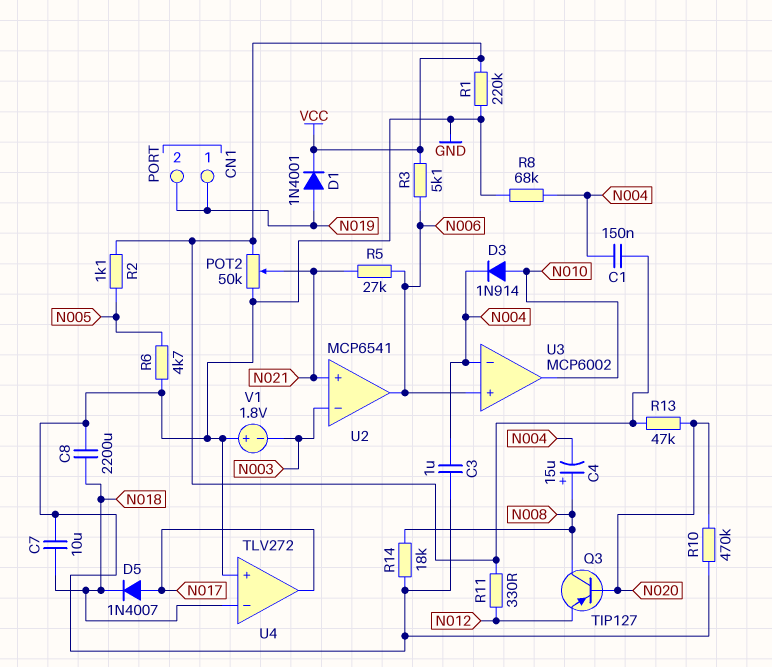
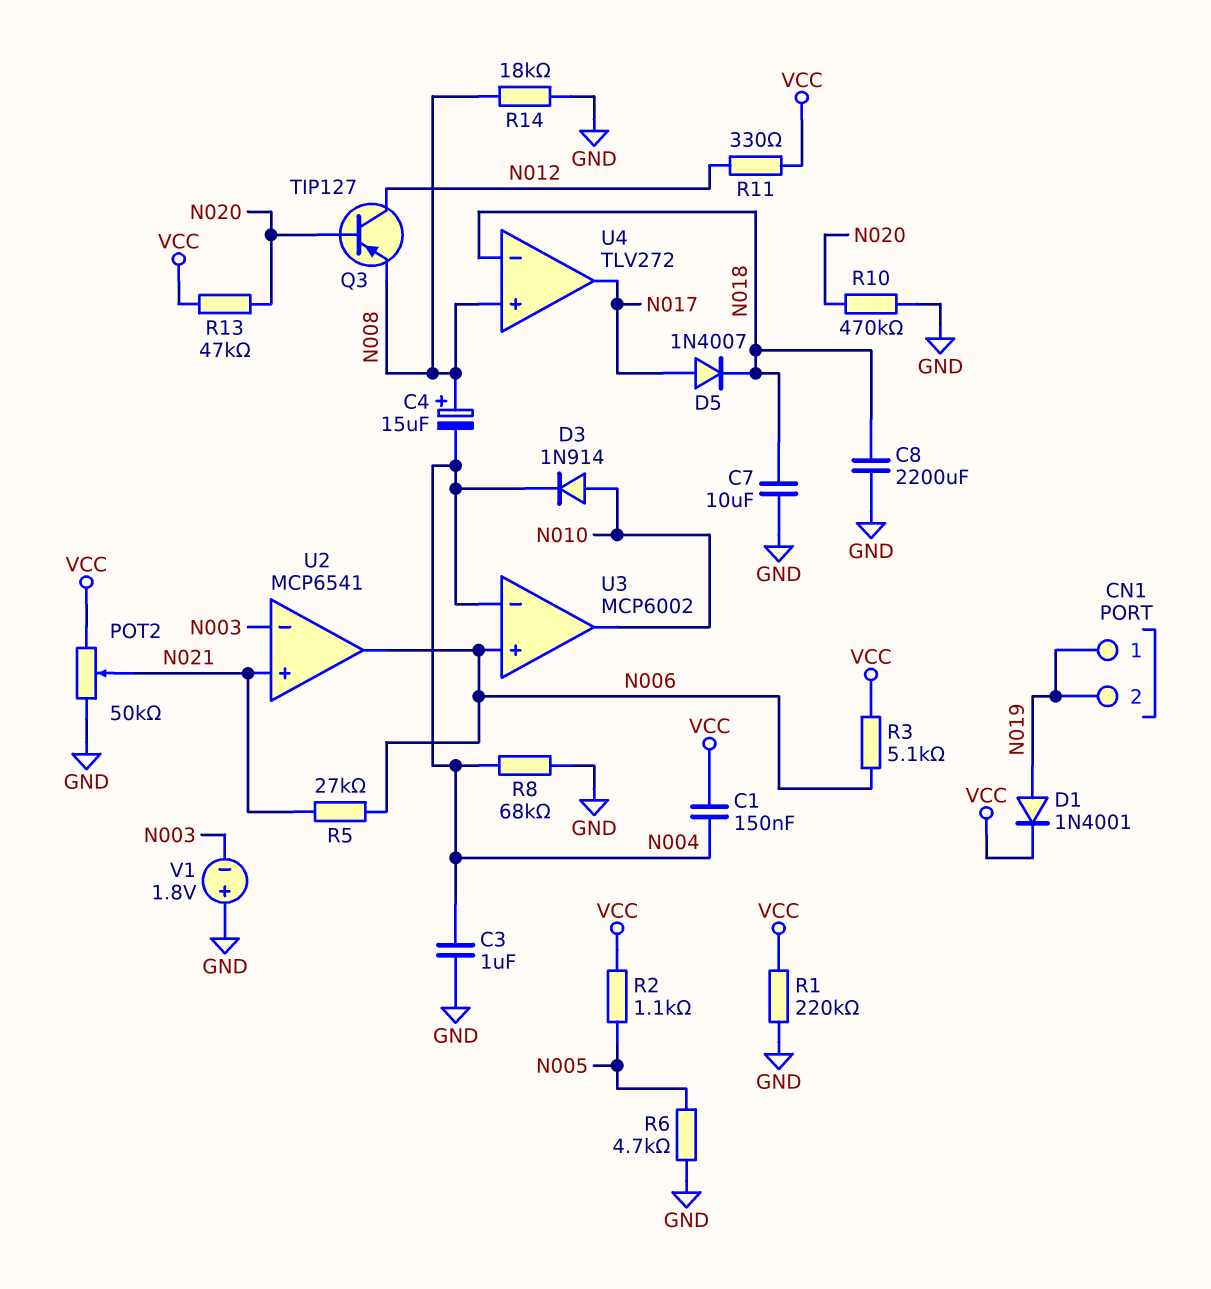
Q3: PNP TIP127 (B N020, C N008, E N012) -> PNP TIP127 (B N020, C N012, E N008)
U4 pin in+: GND -> N008

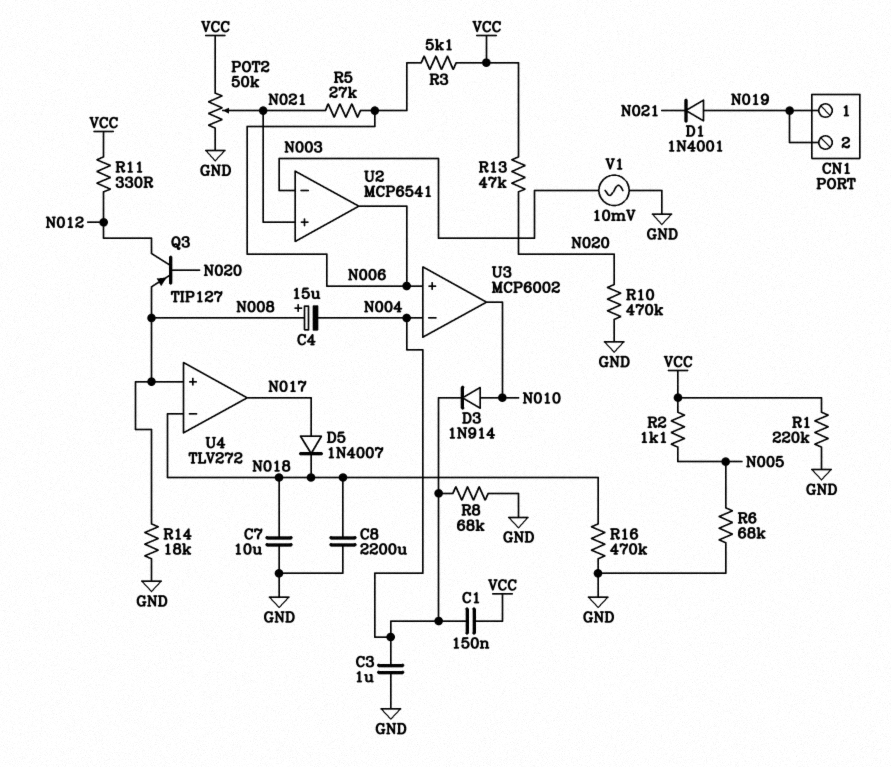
D1: diode 1N4001 (A N019, K VCC) -> diode 1N4001 (A N019, K N021)
R6: 4.7k (GND, N005) -> 68k (GND, N005)
R16: none -> 470k (GND, N018)
V1: 1.8V (plus GND, minus N003) -> AC 10mV (GND, N003)

